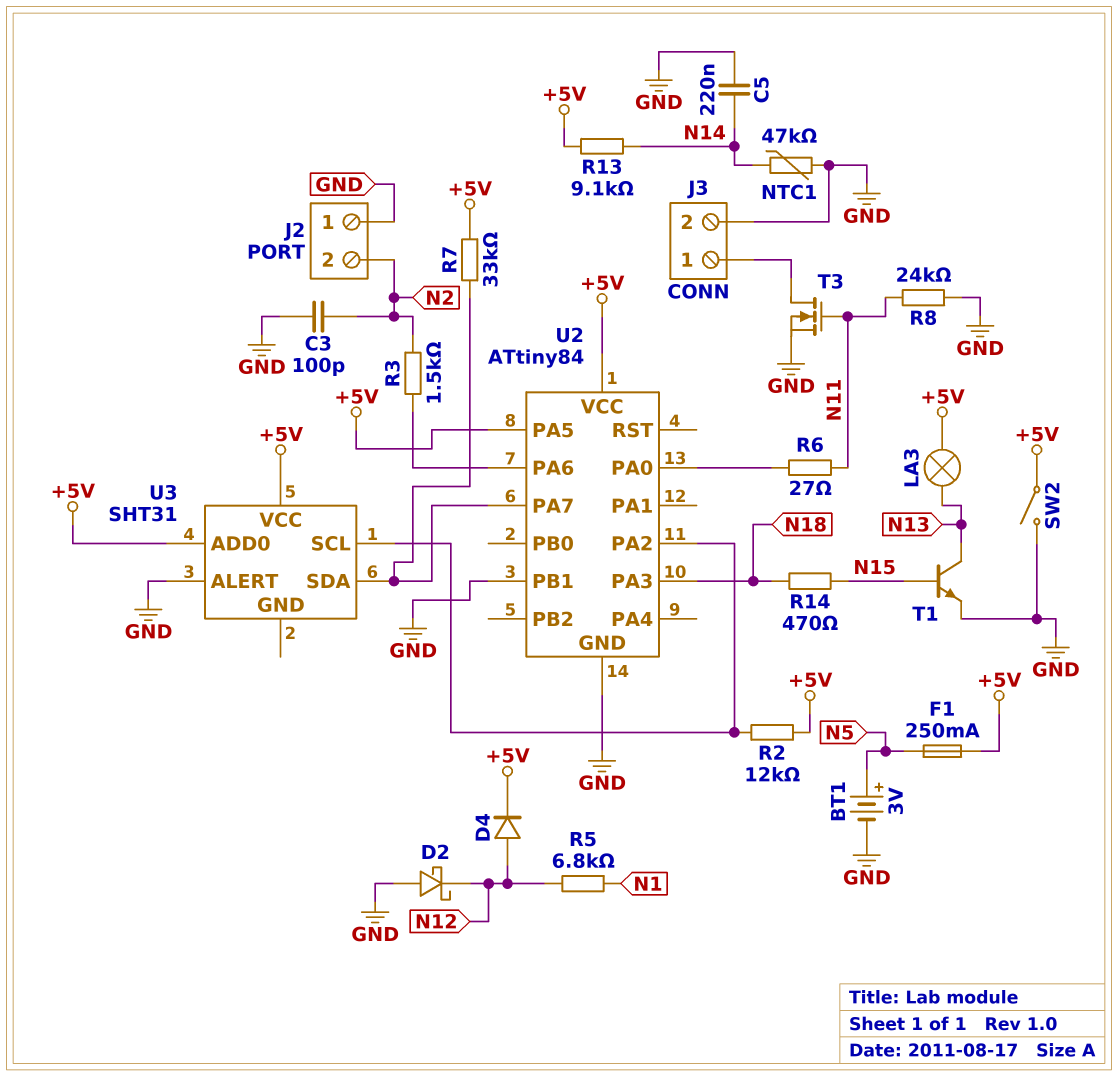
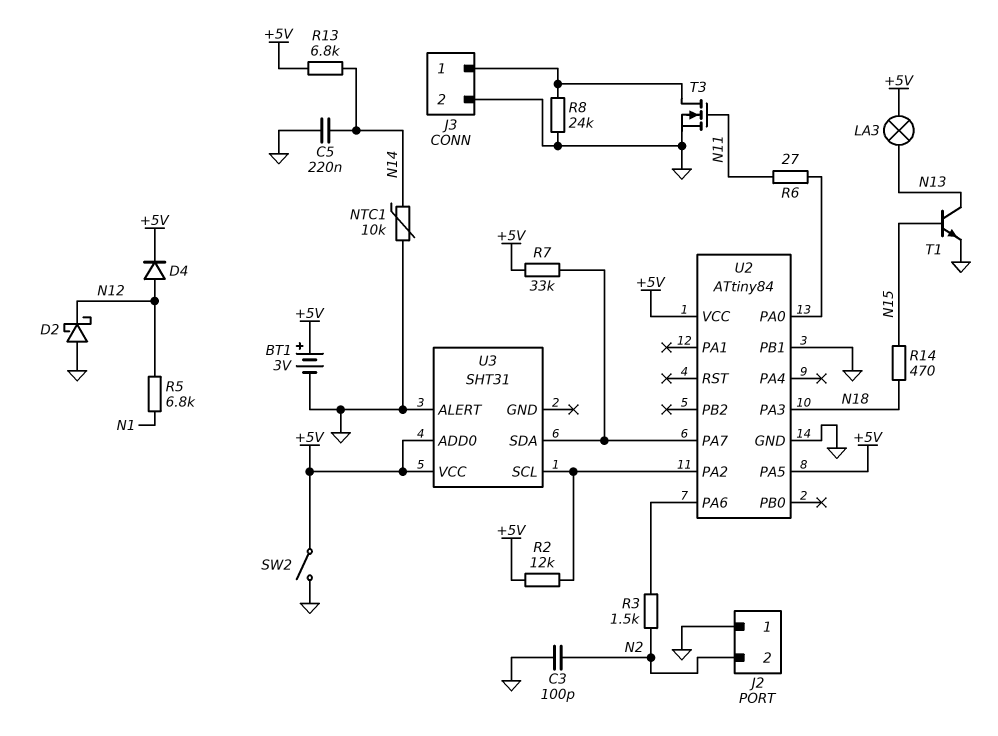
BT1: 3V (plus N5, minus GND) -> 3V (plus +5V, minus GND)
F1: 250mA (+5V, N5) -> none
NTC1: 47k (GND, N14) -> 10k (GND, N14)
R8: 24k (GND, N11) -> 24k (GND, J3/1)
R13: 9.1k (+5V, N14) -> 6.8k (+5V, N14)

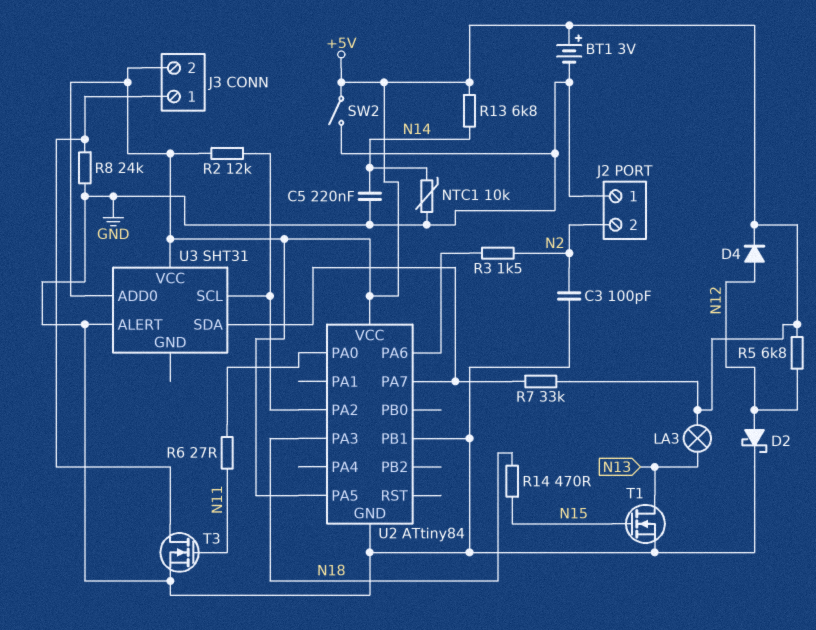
D2: schottky (A GND, K N12) -> schottky (A N12, K GND)
J3 pin 2: GND -> +5V
R5: 6.8k (N1, N12) -> 6.8k (+5V, N12)
T1: NPN (B N15, C N13, E GND) -> NMOS (G N15, D N13, S GND)

